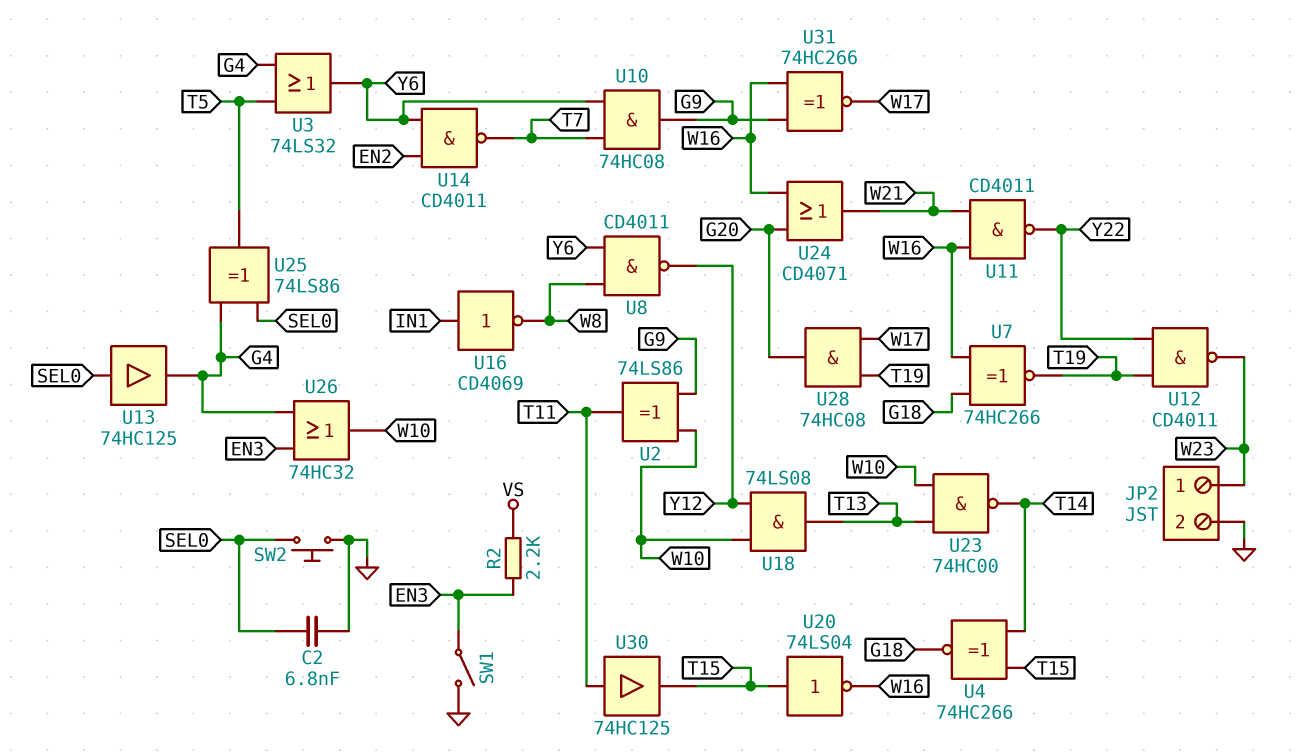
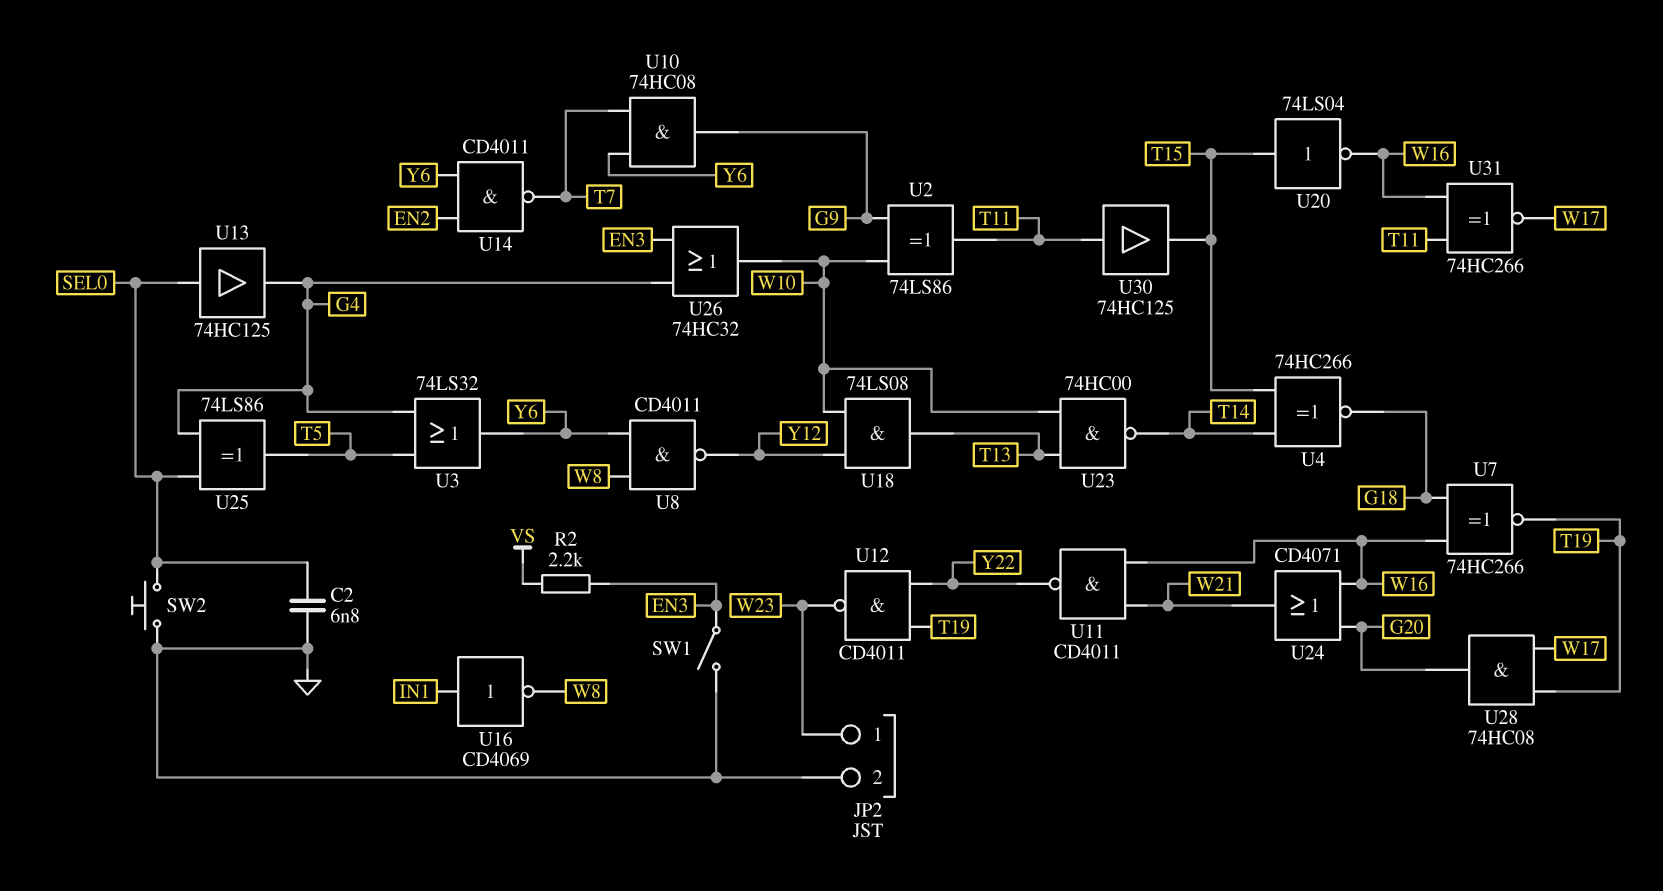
U31: XNOR 74HC266 (in G9, in W16, out W17) -> XNOR 74HC266 (in T11, in W16, out W17)

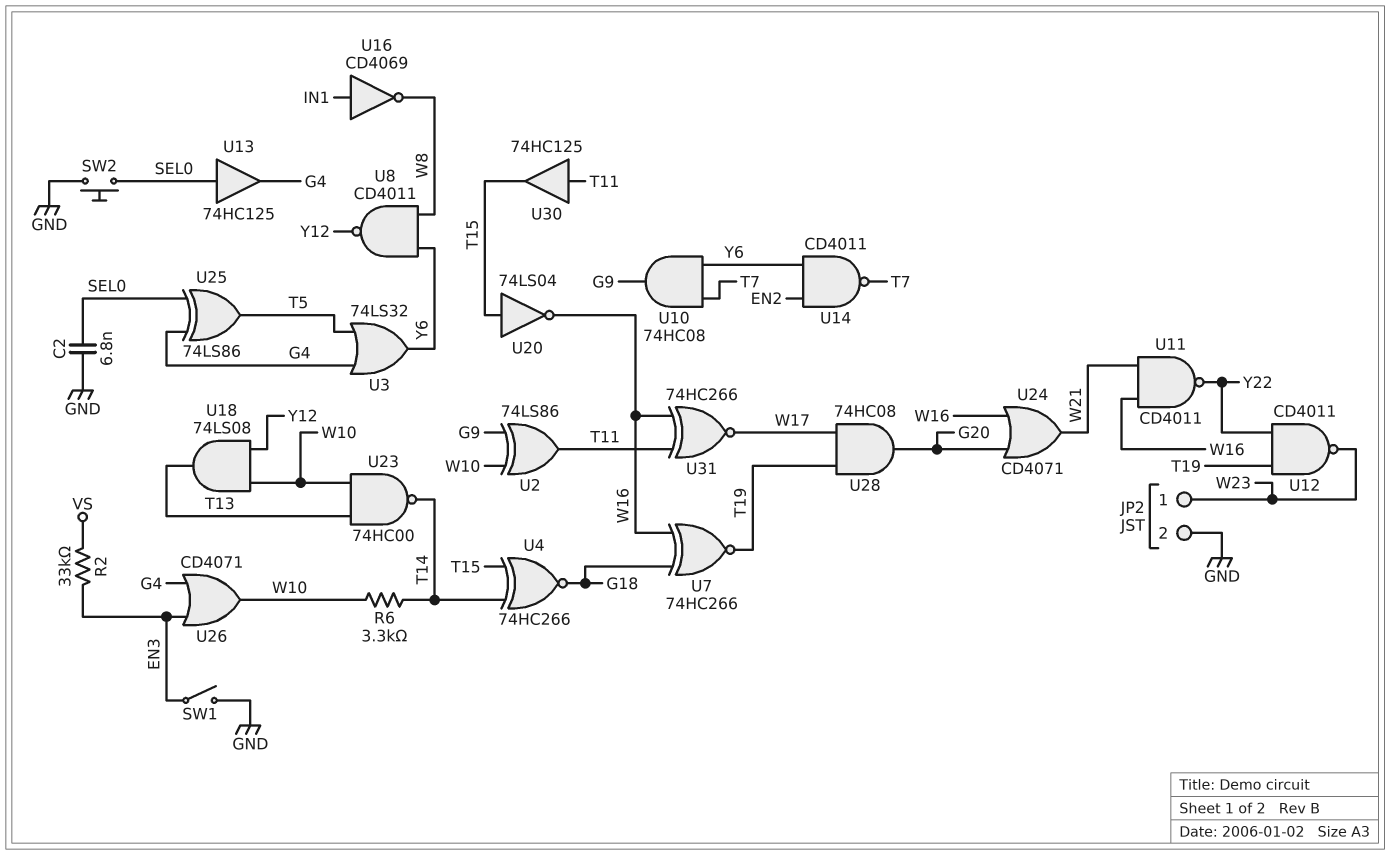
R2: 2.2k (EN3, VS) -> 33k (EN3, VS)
R6: none -> 3.3k (T14, W10)
U26: OR 74HC32 (in EN3, in G4, out W10) -> OR CD4071 (in EN3, in G4, out W10)

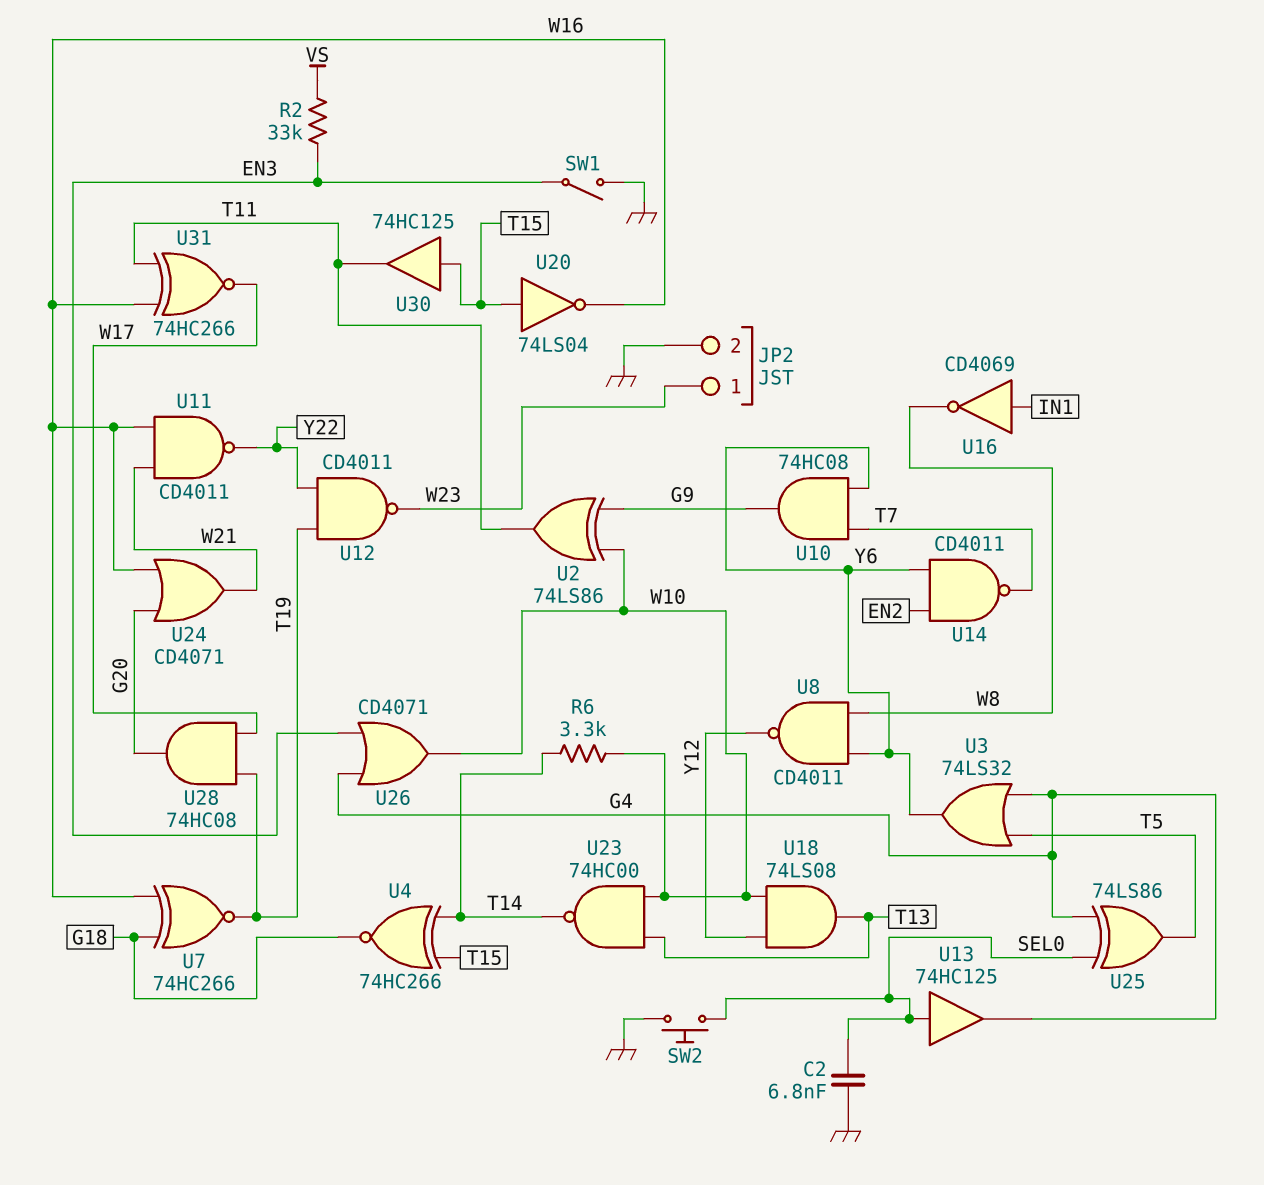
U30: buffer 74HC125 (in T11, out T15) -> buffer 74HC125 (in T15, out T11)

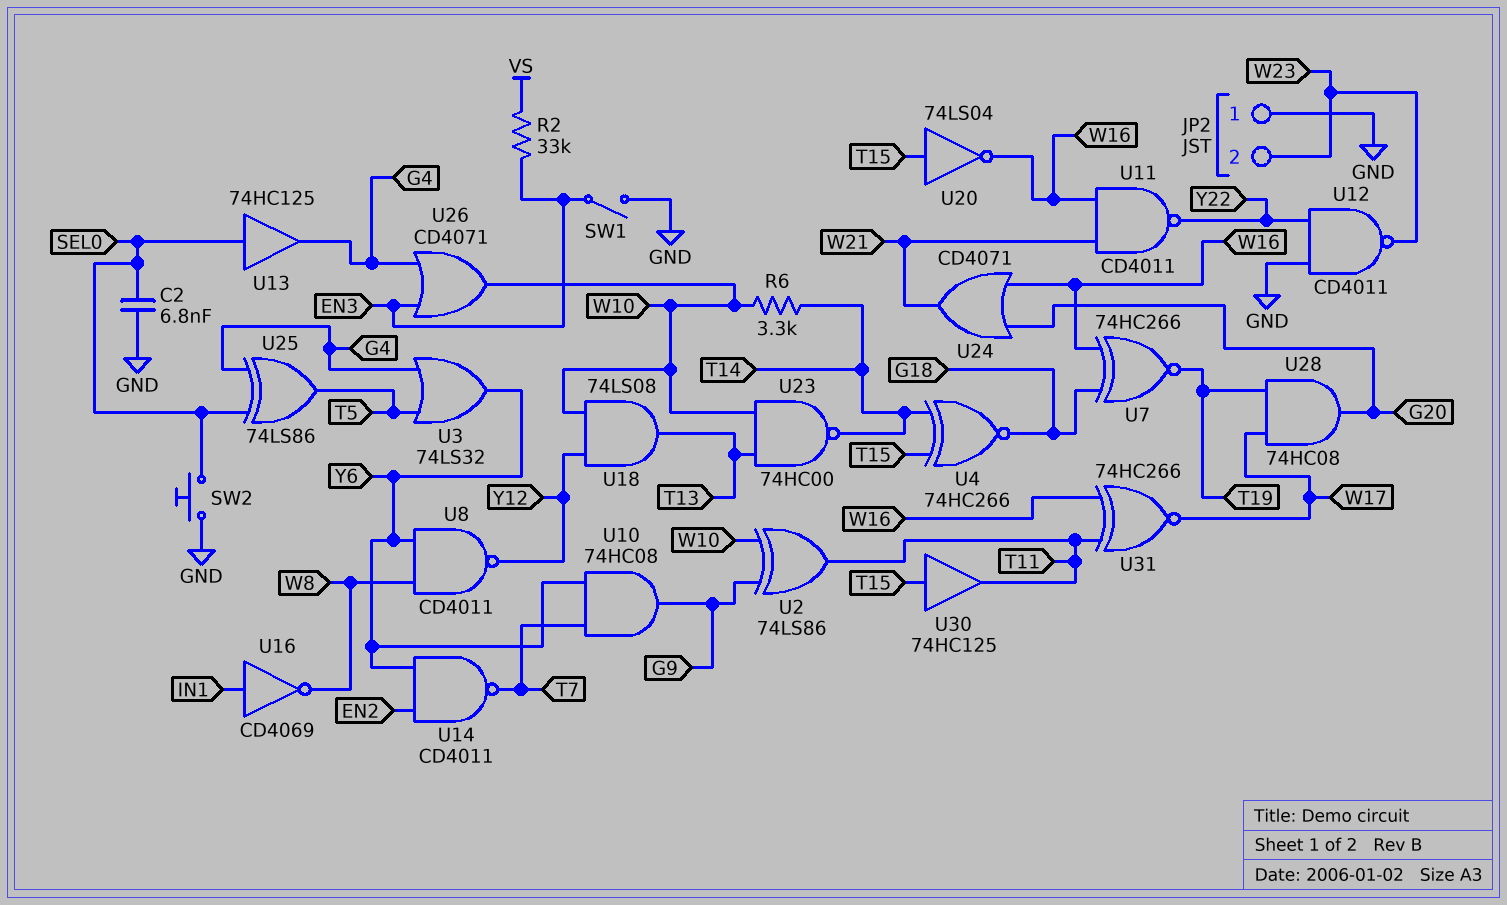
JP2 pin 1: W23 -> GND
JP2 pin 2: GND -> W23
U12: NAND CD4011 (in T19, in Y22, out W23) -> NAND CD4011 (in GND, in Y22, out W23)

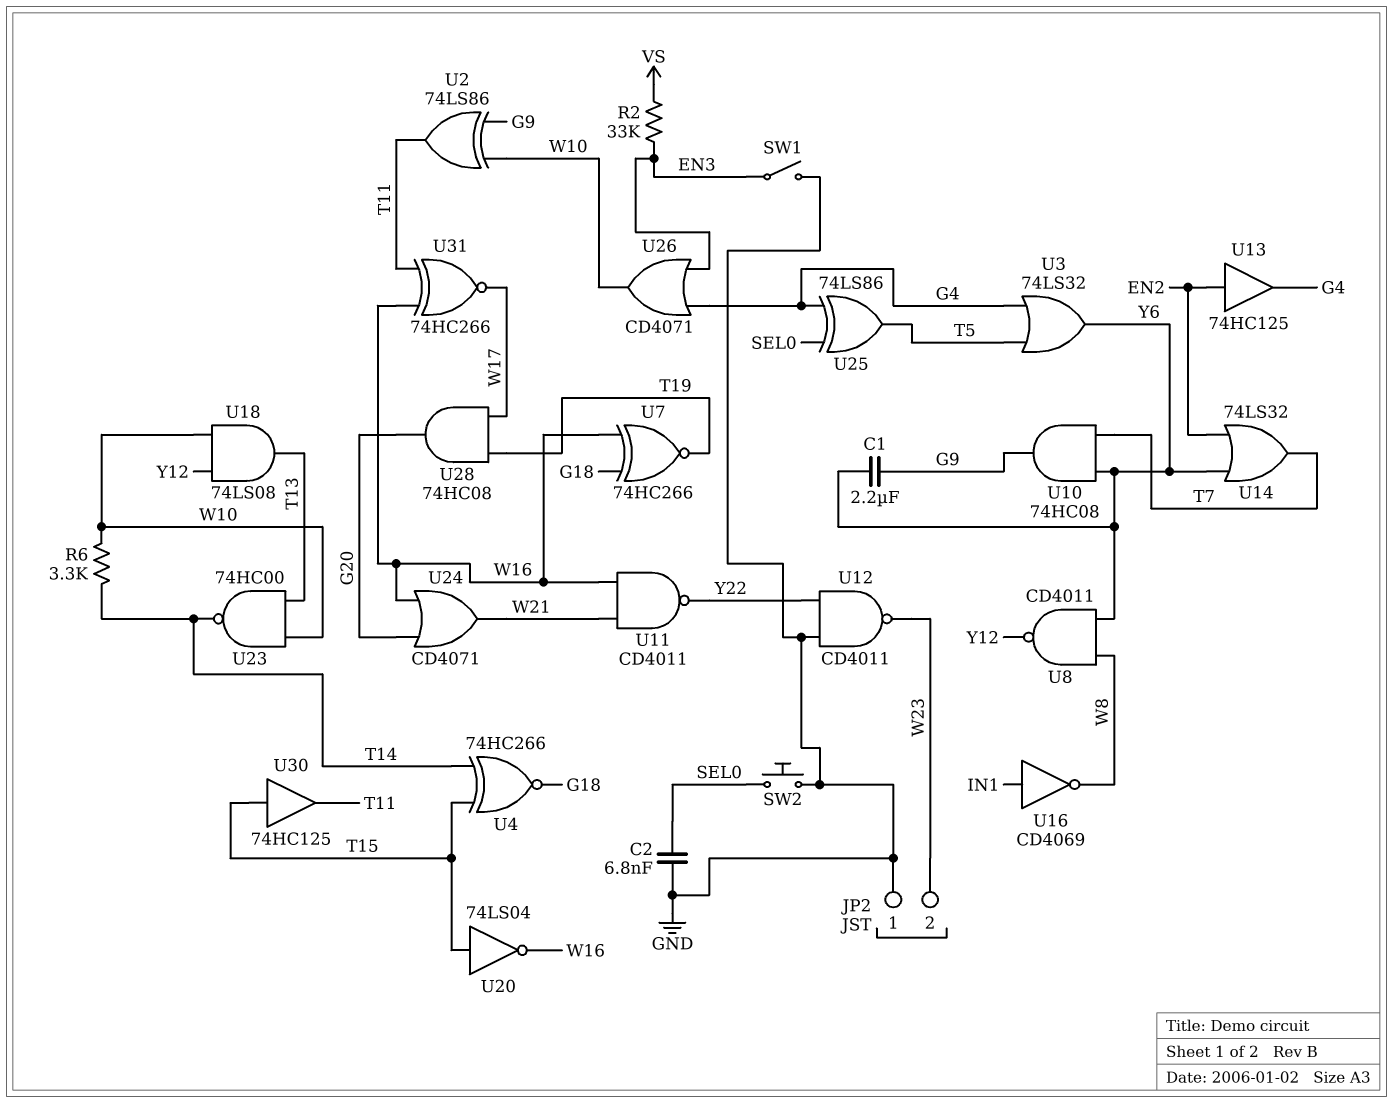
C1: none -> 2.2uF (G9, Y6)
U13: buffer 74HC125 (in SEL0, out G4) -> buffer 74HC125 (in EN2, out G4)
U14: NAND CD4011 (in EN2, in Y6, out T7) -> OR 74LS32 (in EN2, in Y6, out T7)

